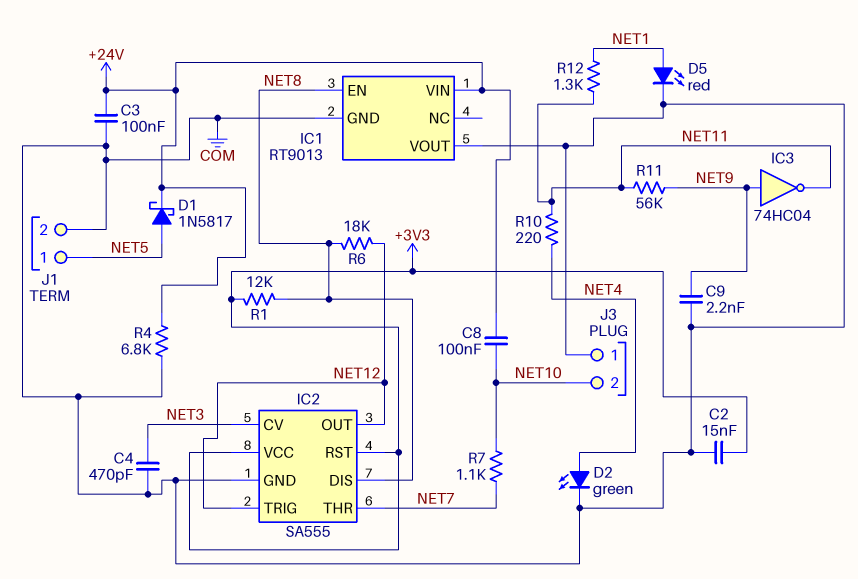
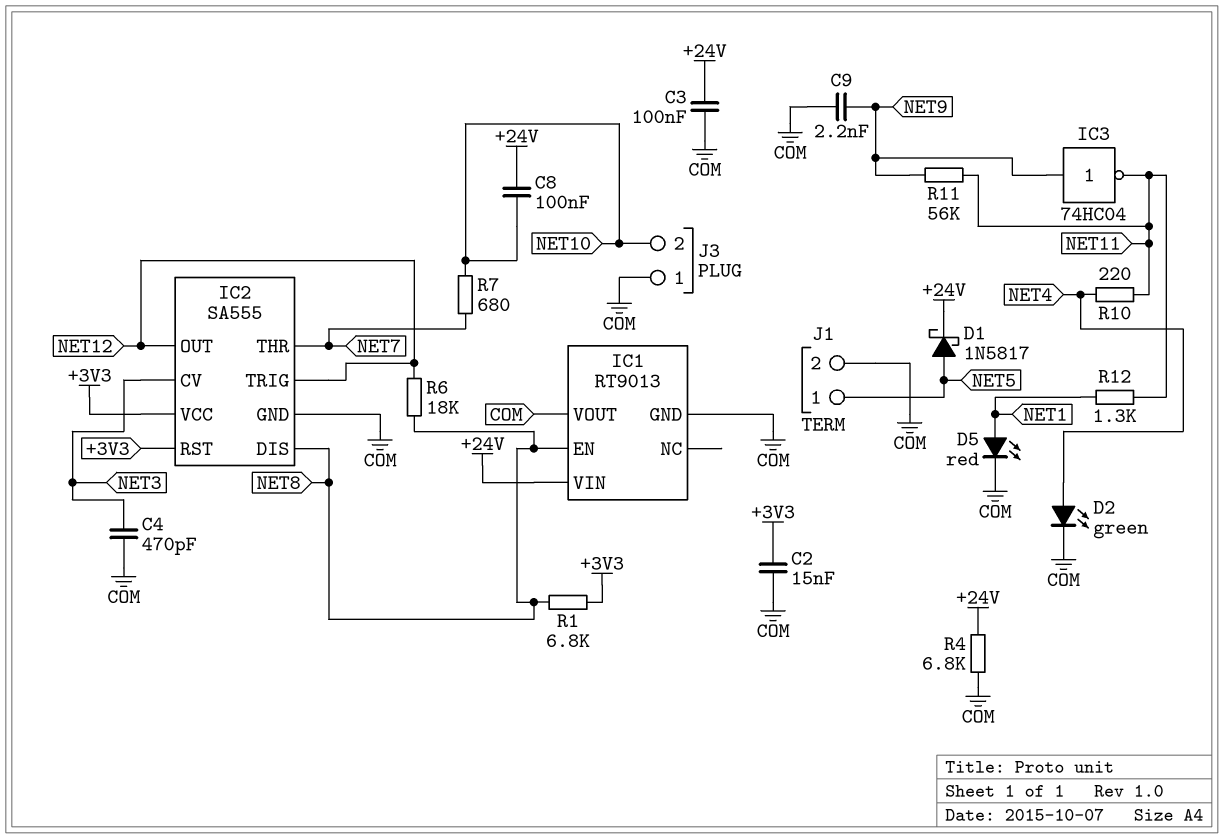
R1: 12k (+3V3, NET8) -> 6.8k (+3V3, NET8)
R7: 1.1k (NET7, NET10) -> 680 (NET7, NET10)

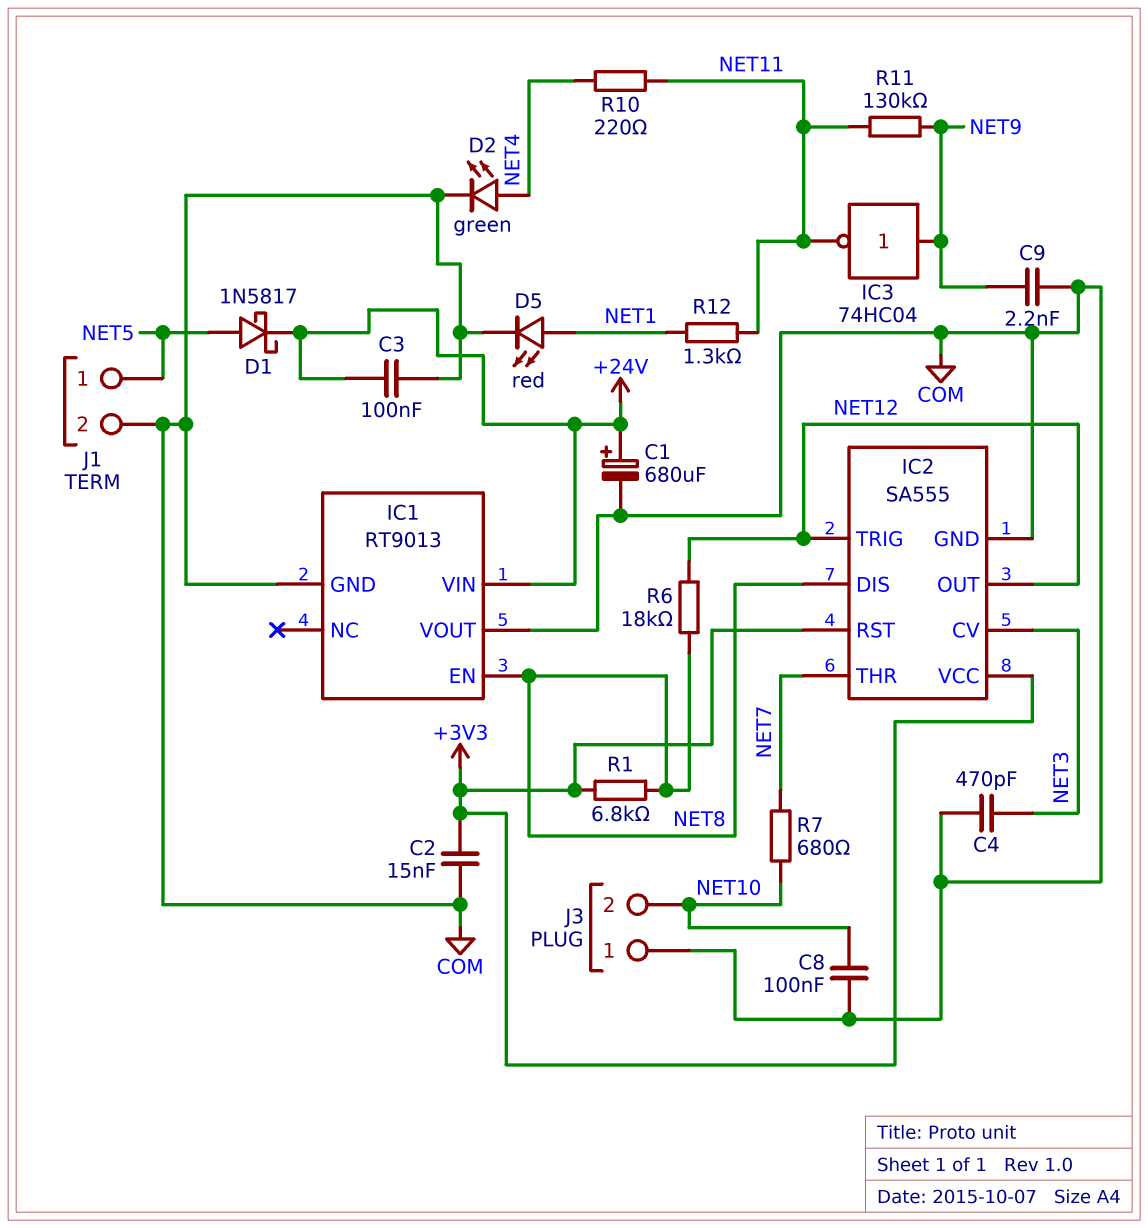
C1: none -> 680uF (plus +24V, minus COM)
C8: 100nF (+24V, NET10) -> 100nF (COM, NET10)
R4: 6.8k (+24V, COM) -> none
R11: 56k (NET9, NET11) -> 130k (NET9, NET11)

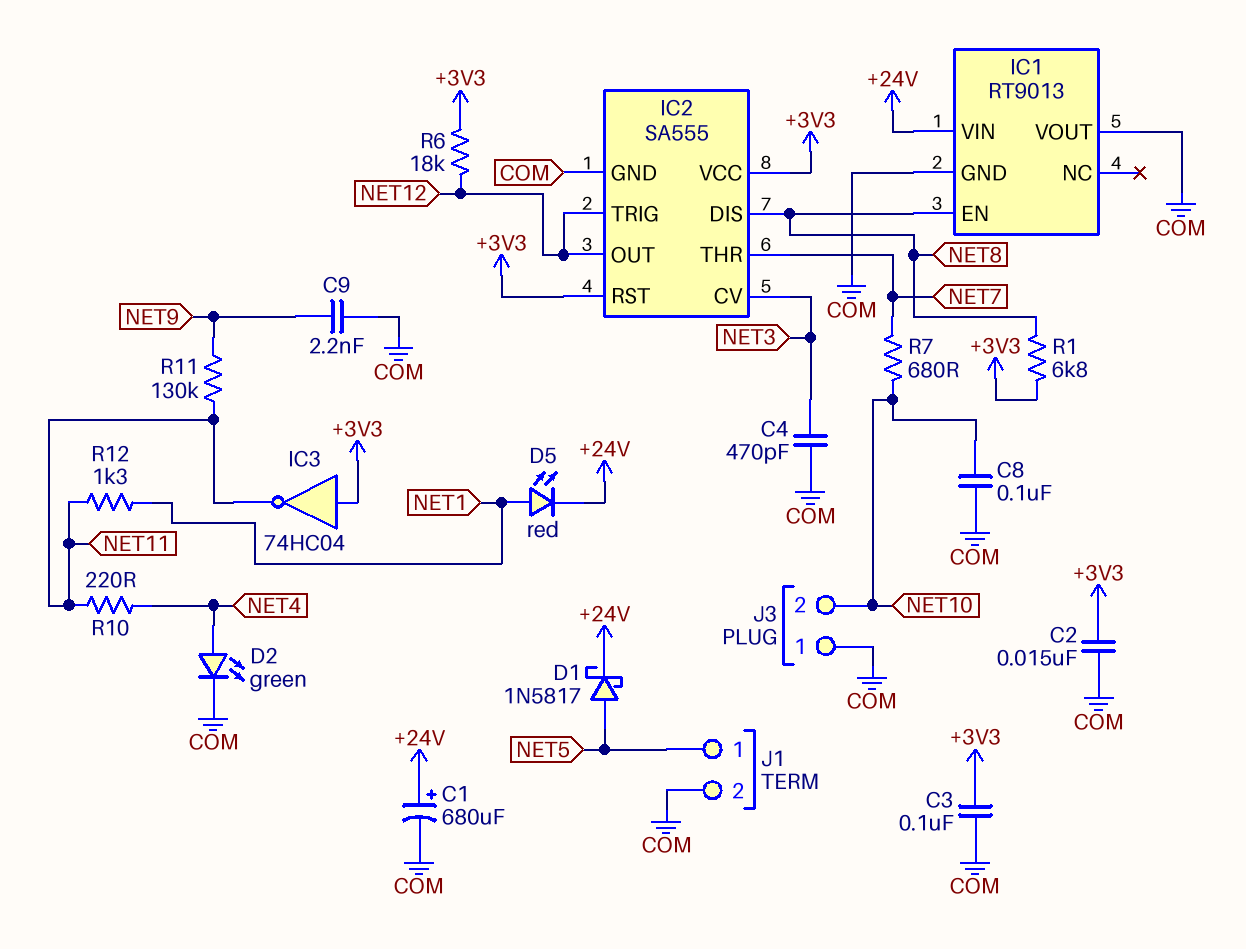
C3: 100nF (+24V, COM) -> 100nF (+3V3, COM)
D5: LED red (A NET1, K COM) -> LED red (A NET1, K +24V)
IC3: NOT 74HC04 (in NET9, out NET11) -> NOT 74HC04 (in +3V3, out NET11)
R6: 18k (NET8, NET12) -> 18k (+3V3, NET12)

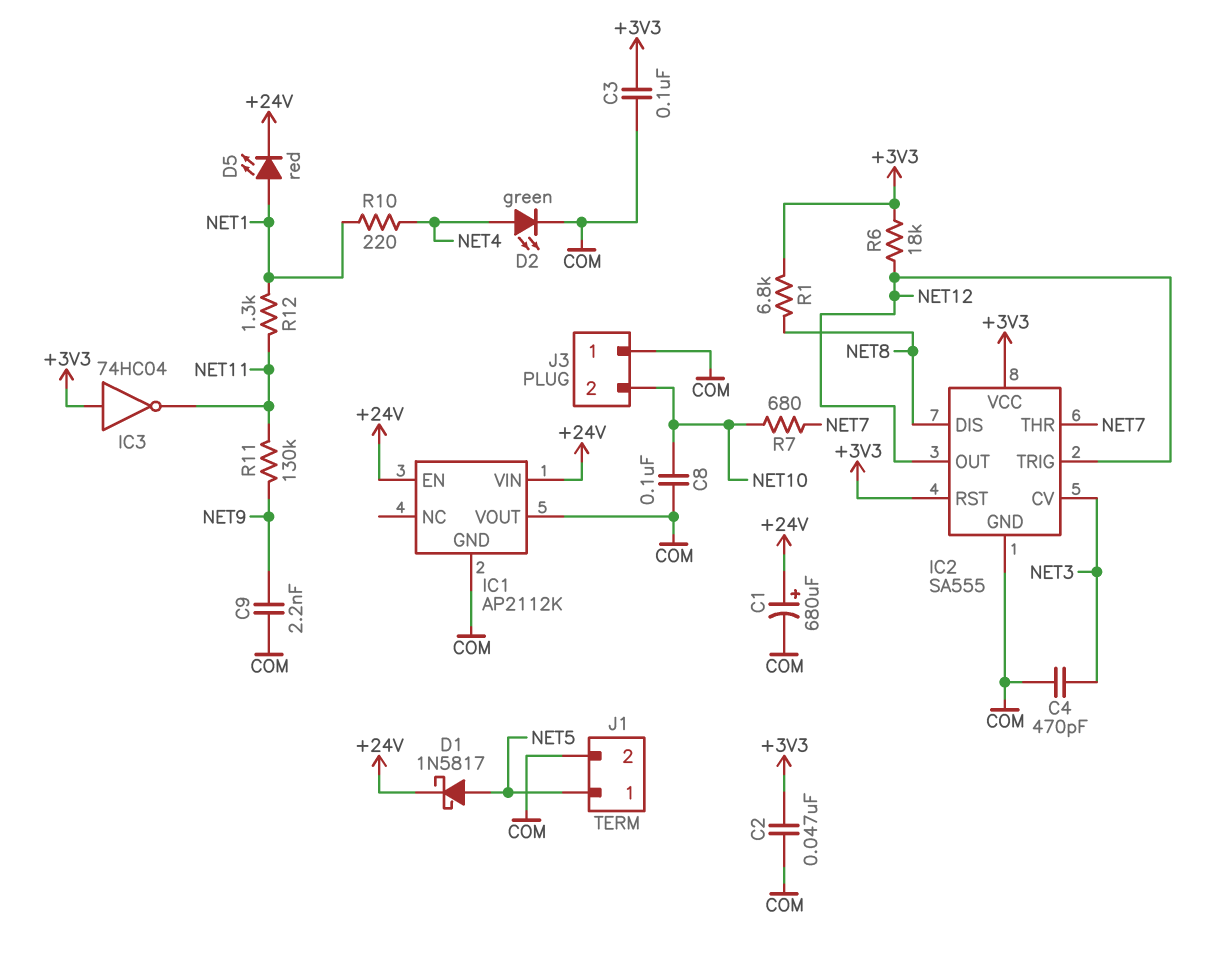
C2: 15nF (+3V3, COM) -> 47nF (+3V3, COM)
IC1: RT9013 -> AP2112K
IC1 pin EN: NET8 -> +24V
R10: 220 (NET4, NET11) -> 220 (NET1, NET4)

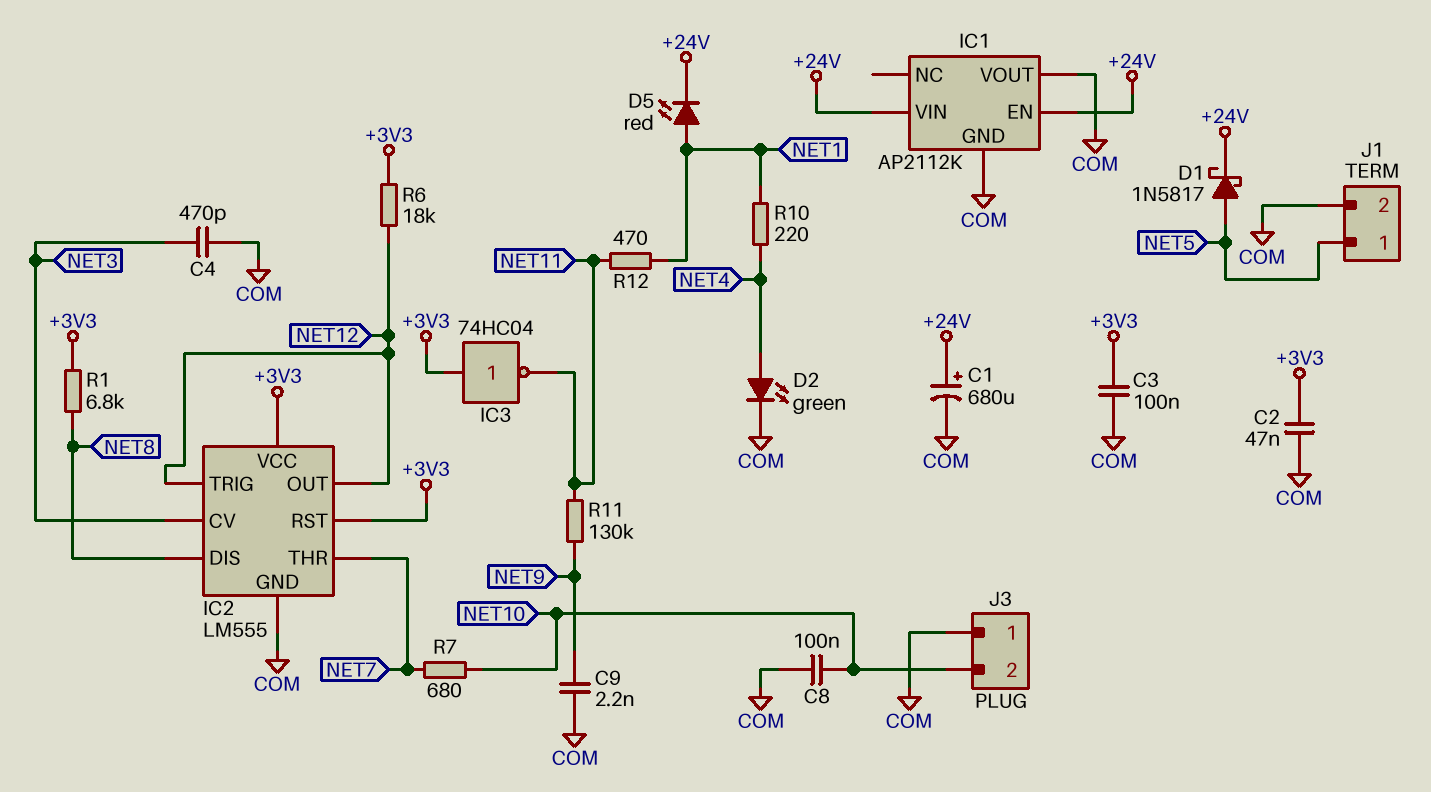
IC2: SA555 -> LM555
R12: 1.3k (NET1, NET11) -> 470 (NET1, NET11)

